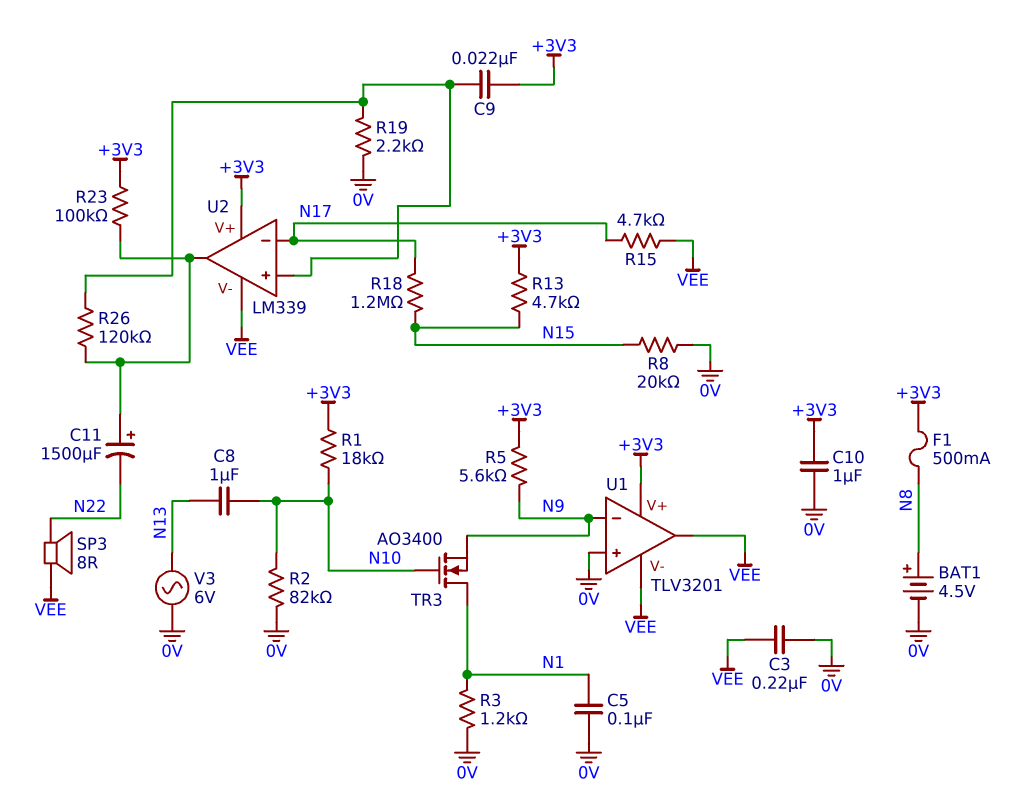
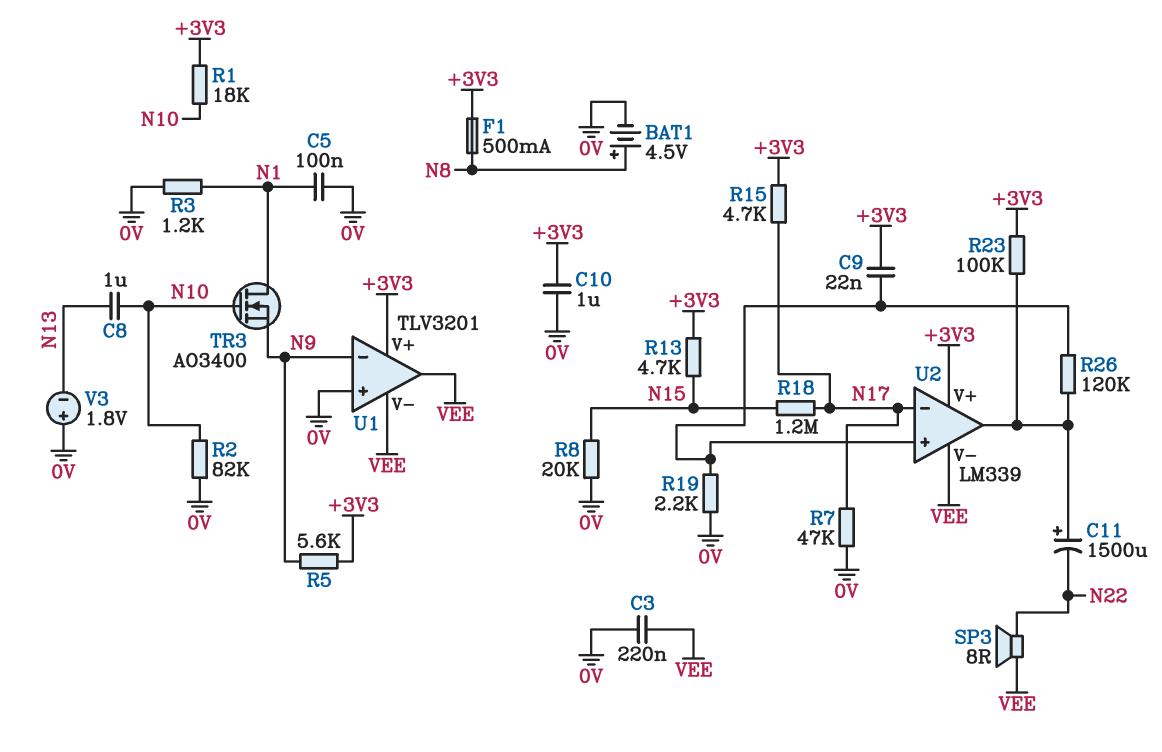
R7: none -> 47k (0V, N17)
R15: 4.7k (N17, VEE) -> 4.7k (+3V3, N17)
V3: AC 6V (0V, N13) -> 1.8V (plus 0V, minus N13)

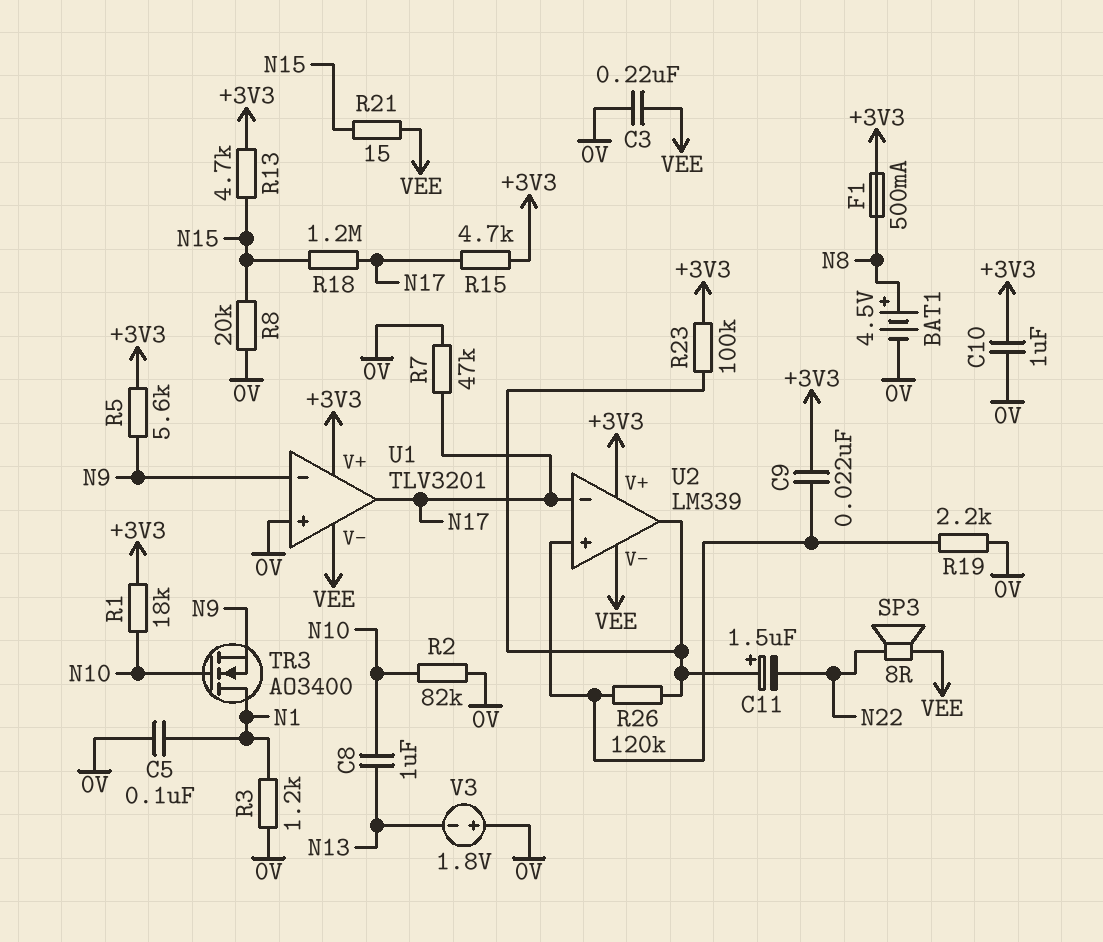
C11: 1500uF (plus U2/out, minus N22) -> 1.5uF (plus U2/out, minus N22)
R21: none -> 15 (N15, VEE)
U1 pin out: VEE -> N17

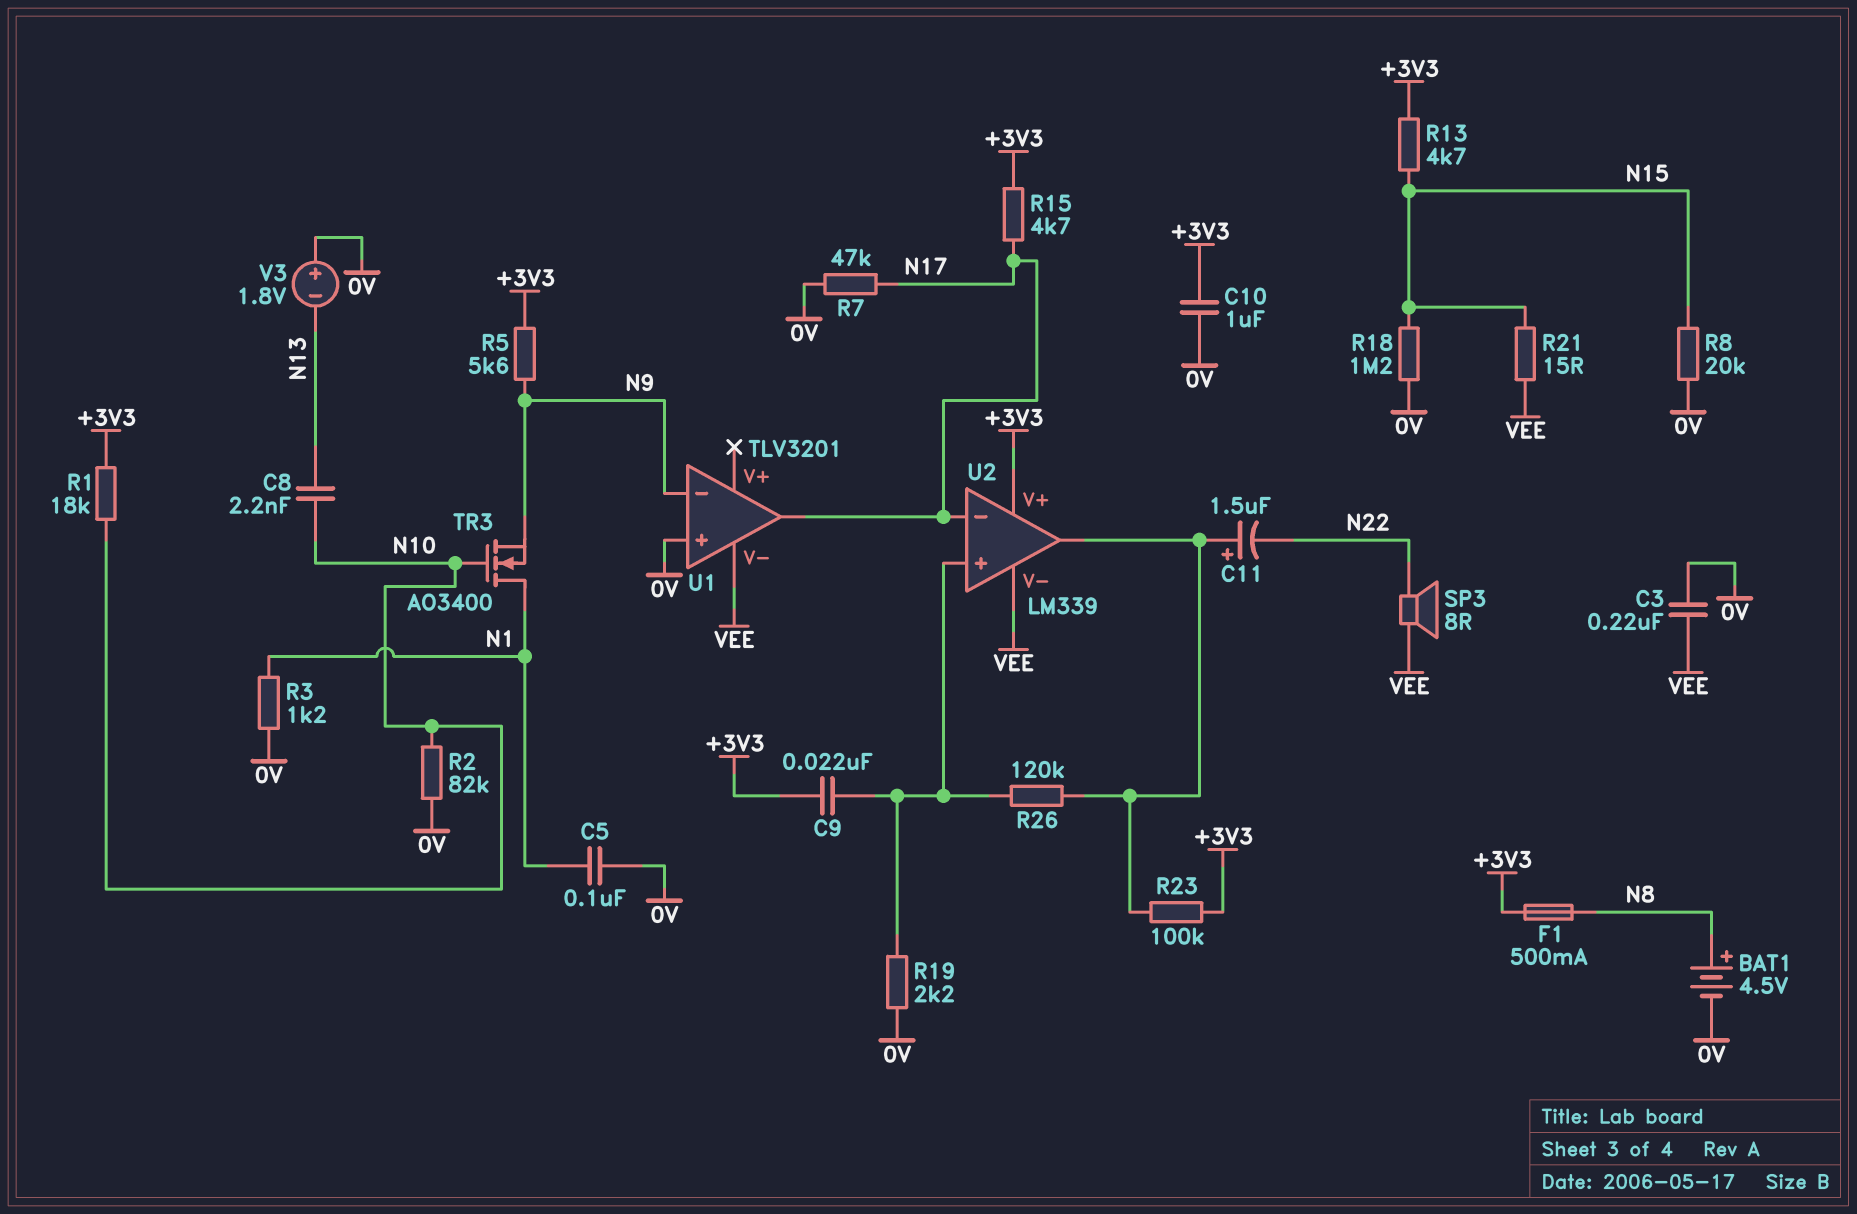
C8: 1uF (N10, N13) -> 2.2nF (N10, N13)
R18: 1.2M (N15, N17) -> 1.2M (0V, N15)
U1 pin V+: +3V3 -> none

